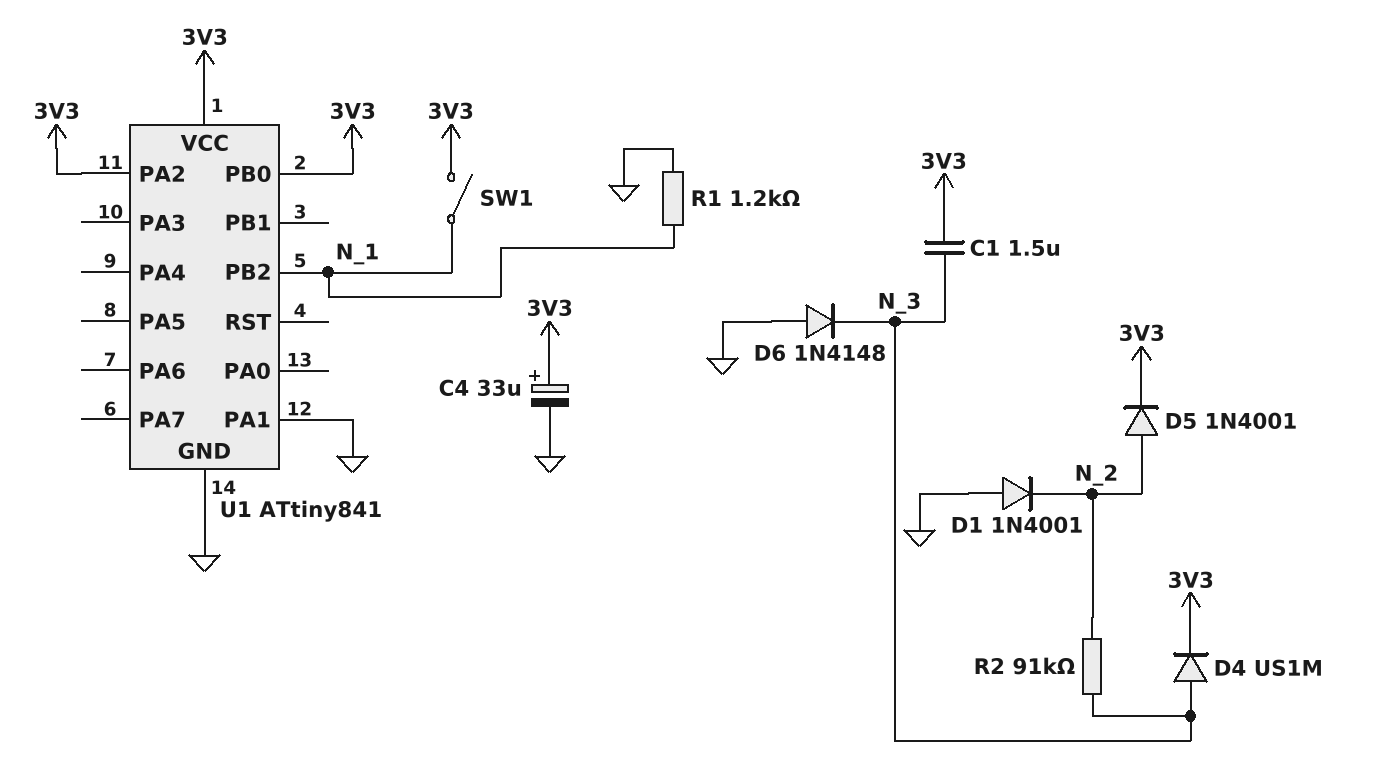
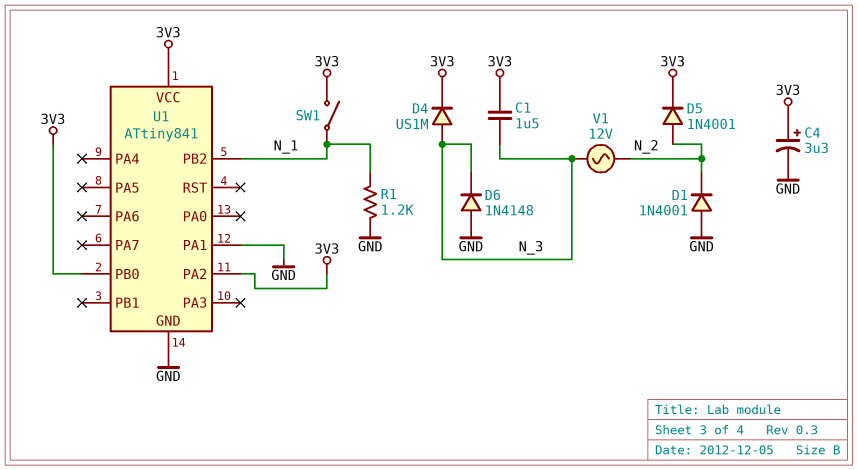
C4: 33uF (plus 3V3, minus GND) -> 3.3uF (plus 3V3, minus GND)
R2: 91k (N_2, N_3) -> none
V1: none -> AC 12V (N_2, N_3)

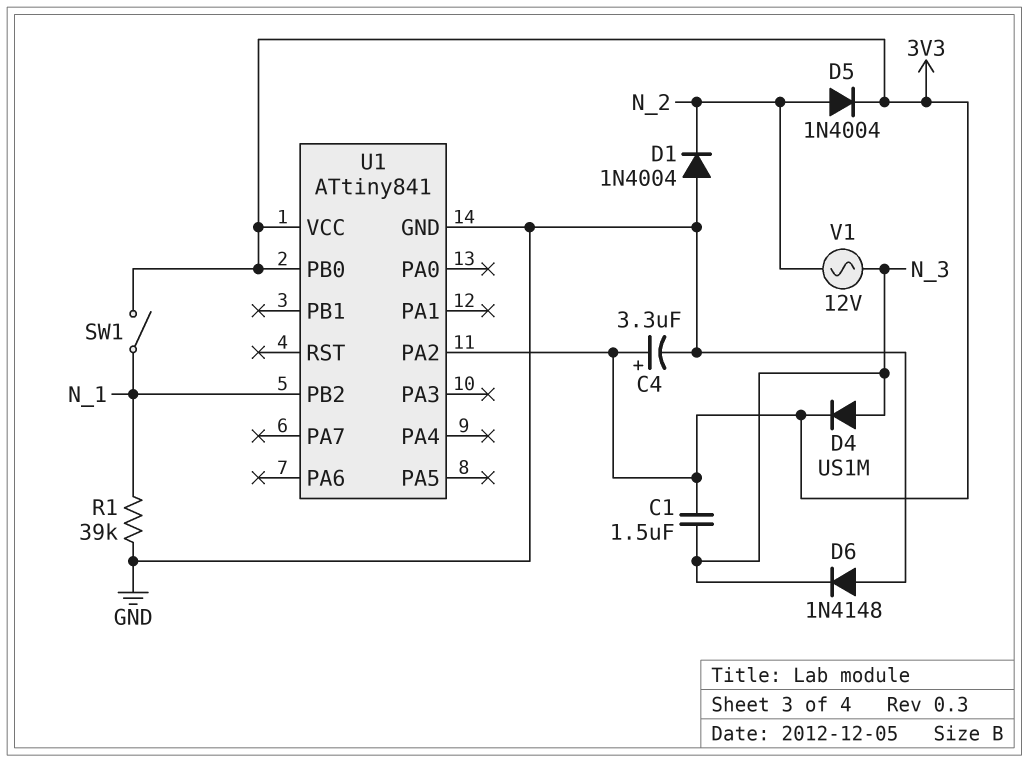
D1: diode 1N4001 (A GND, K N_2) -> diode 1N4004 (A GND, K N_2)
D5: diode 1N4001 (A N_2, K 3V3) -> diode 1N4004 (A N_2, K 3V3)
R1: 1.2k (GND, N_1) -> 39k (GND, N_1)
U1 pin PA1: GND -> none

